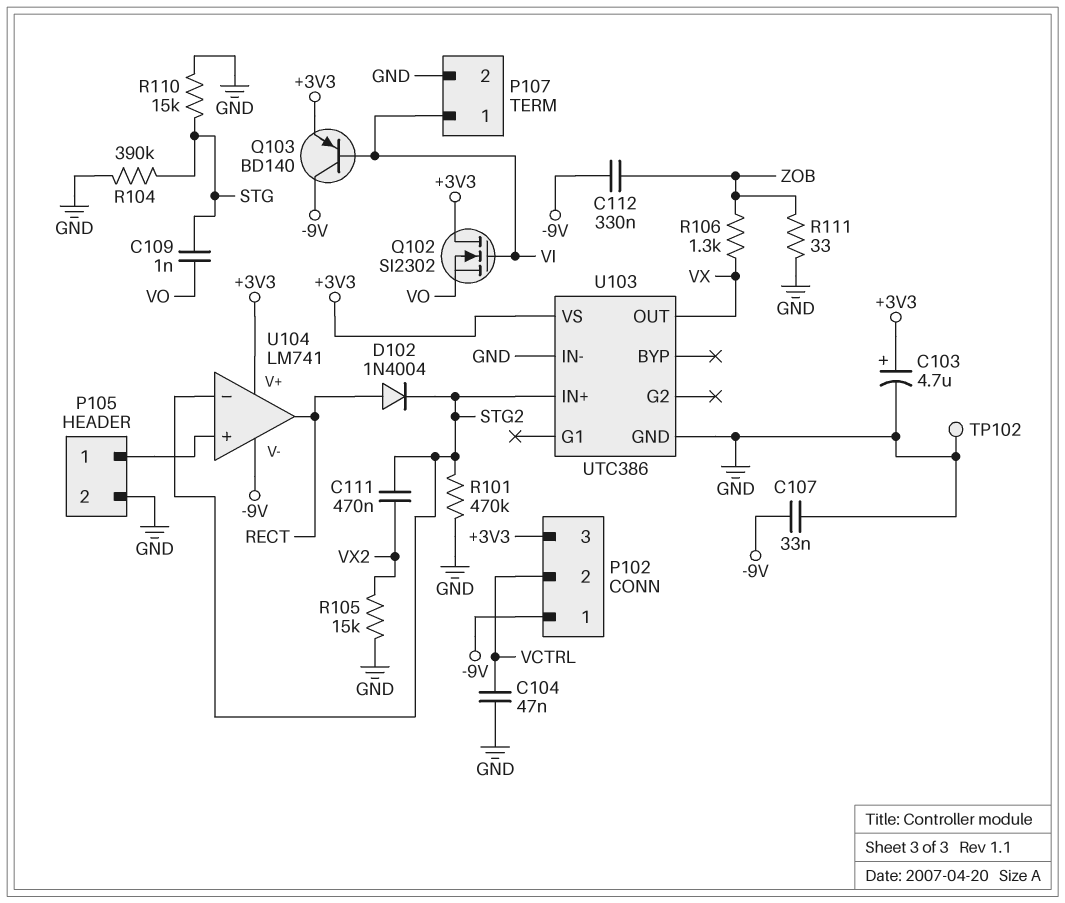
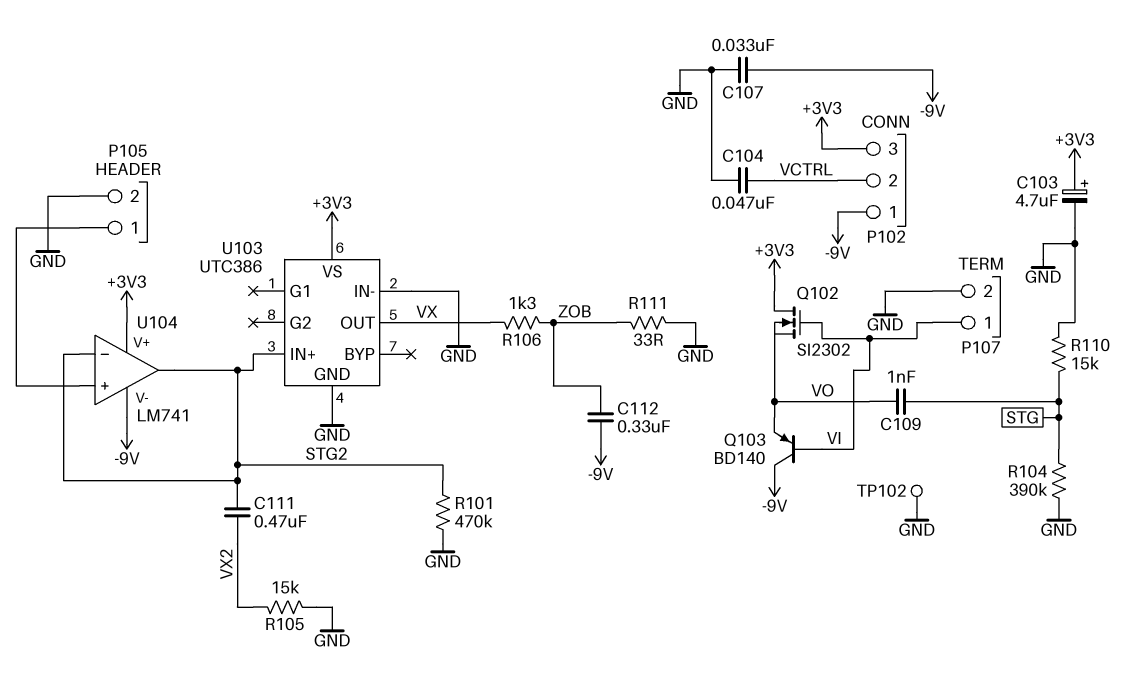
D102: diode 1N4004 (A RECT, K STG2) -> none
Q103: PNP BD140 (B VI, C -9V, E +3V3) -> PNP BD140 (B VI, C -9V, E VO)
U104 pin out: RECT -> STG2

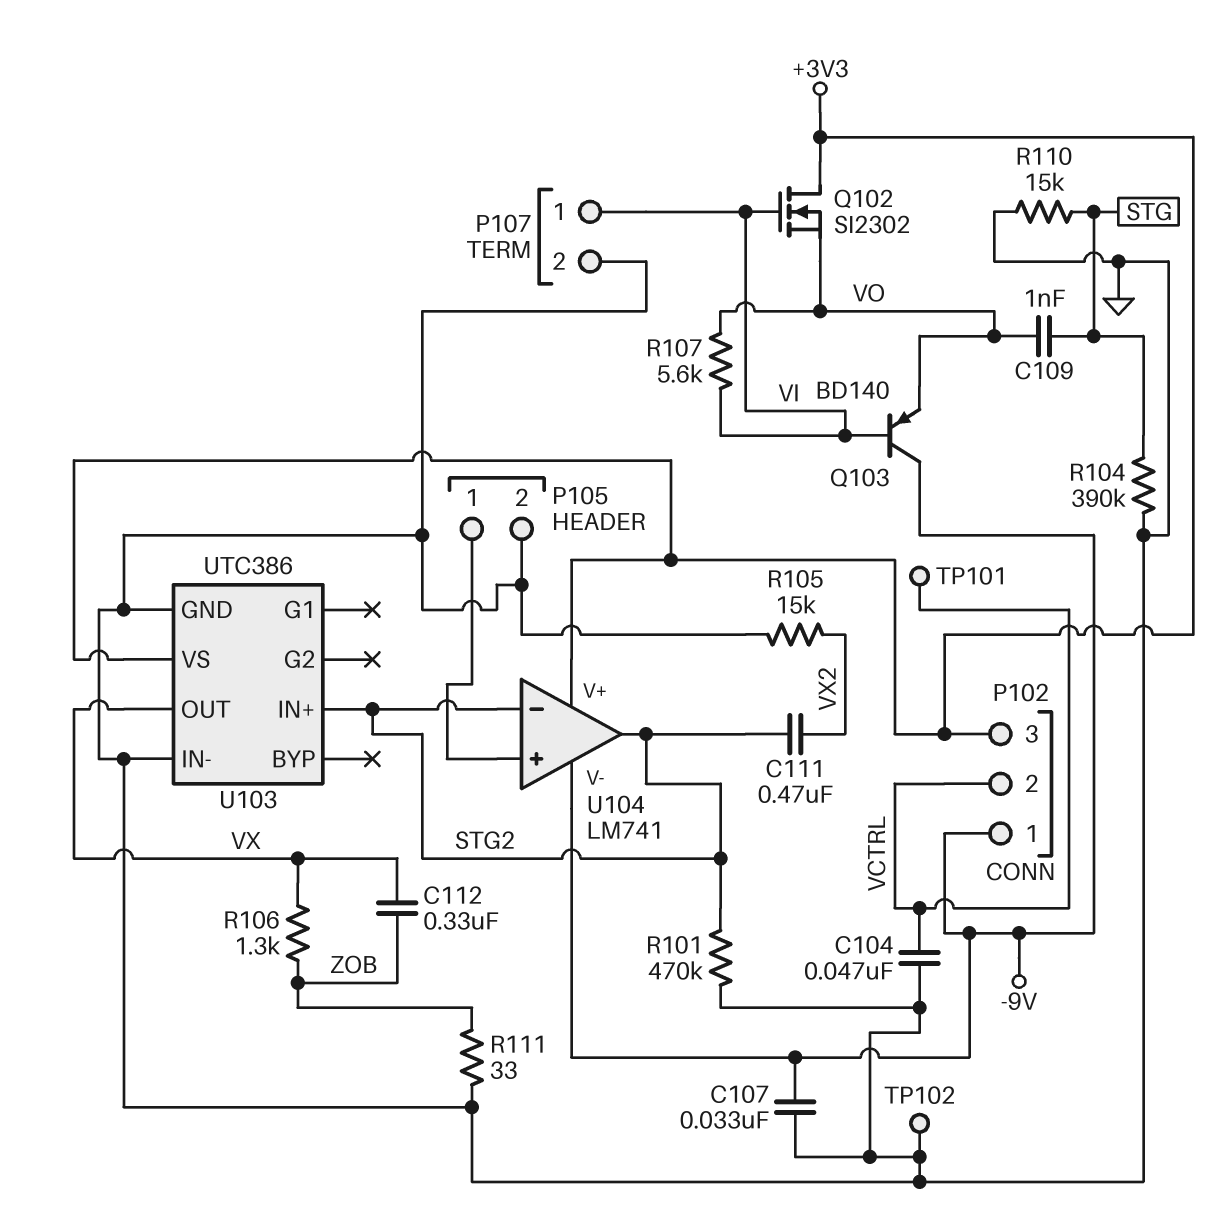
C103: 4.7uF (plus +3V3, minus GND) -> none
C112: 330nF (-9V, ZOB) -> 330nF (VX, ZOB)
R107: none -> 5.6k (VI, VO)
TP101: none -> test point (VCTRL)

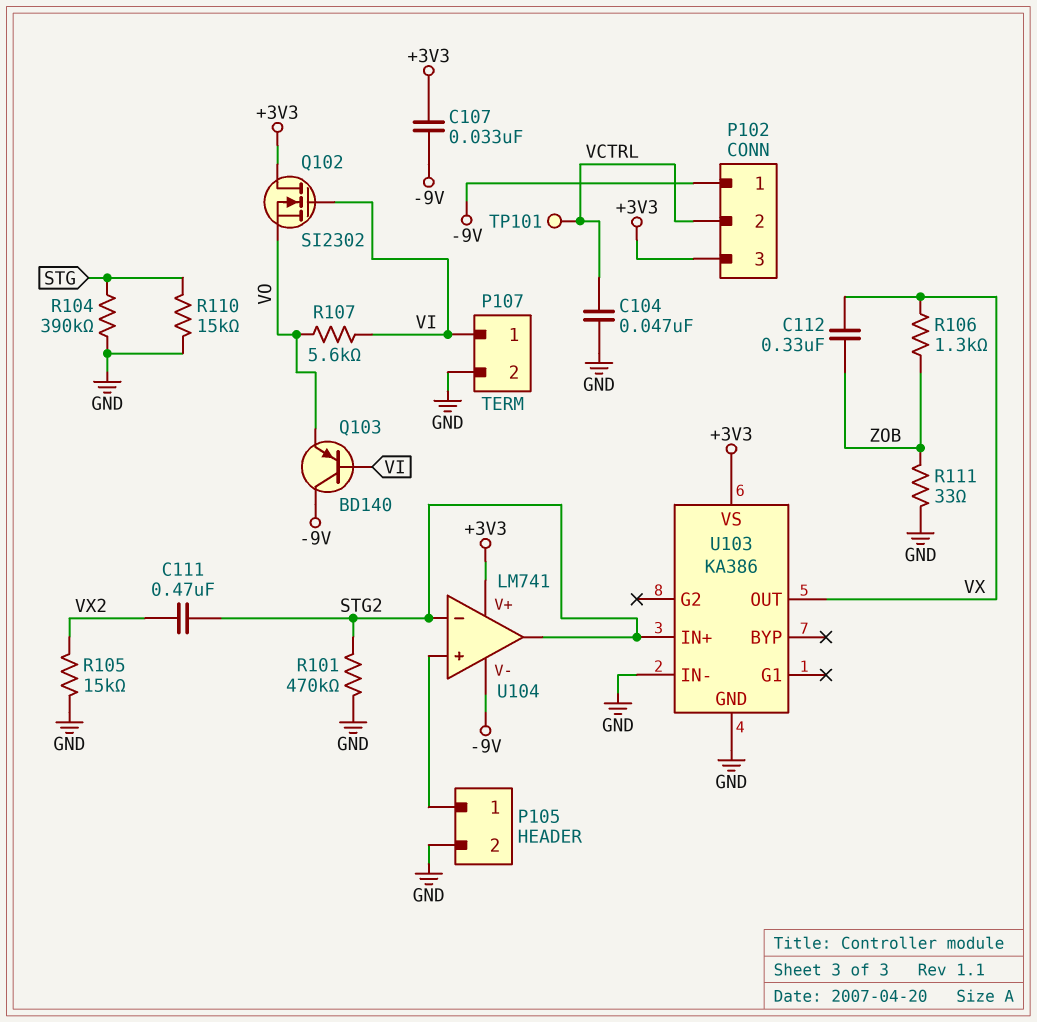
C107: 33nF (-9V, GND) -> 33nF (+3V3, -9V)
C109: 1nF (STG, VO) -> none
TP102: test point (GND) -> none
U103: UTC386 -> KA386

